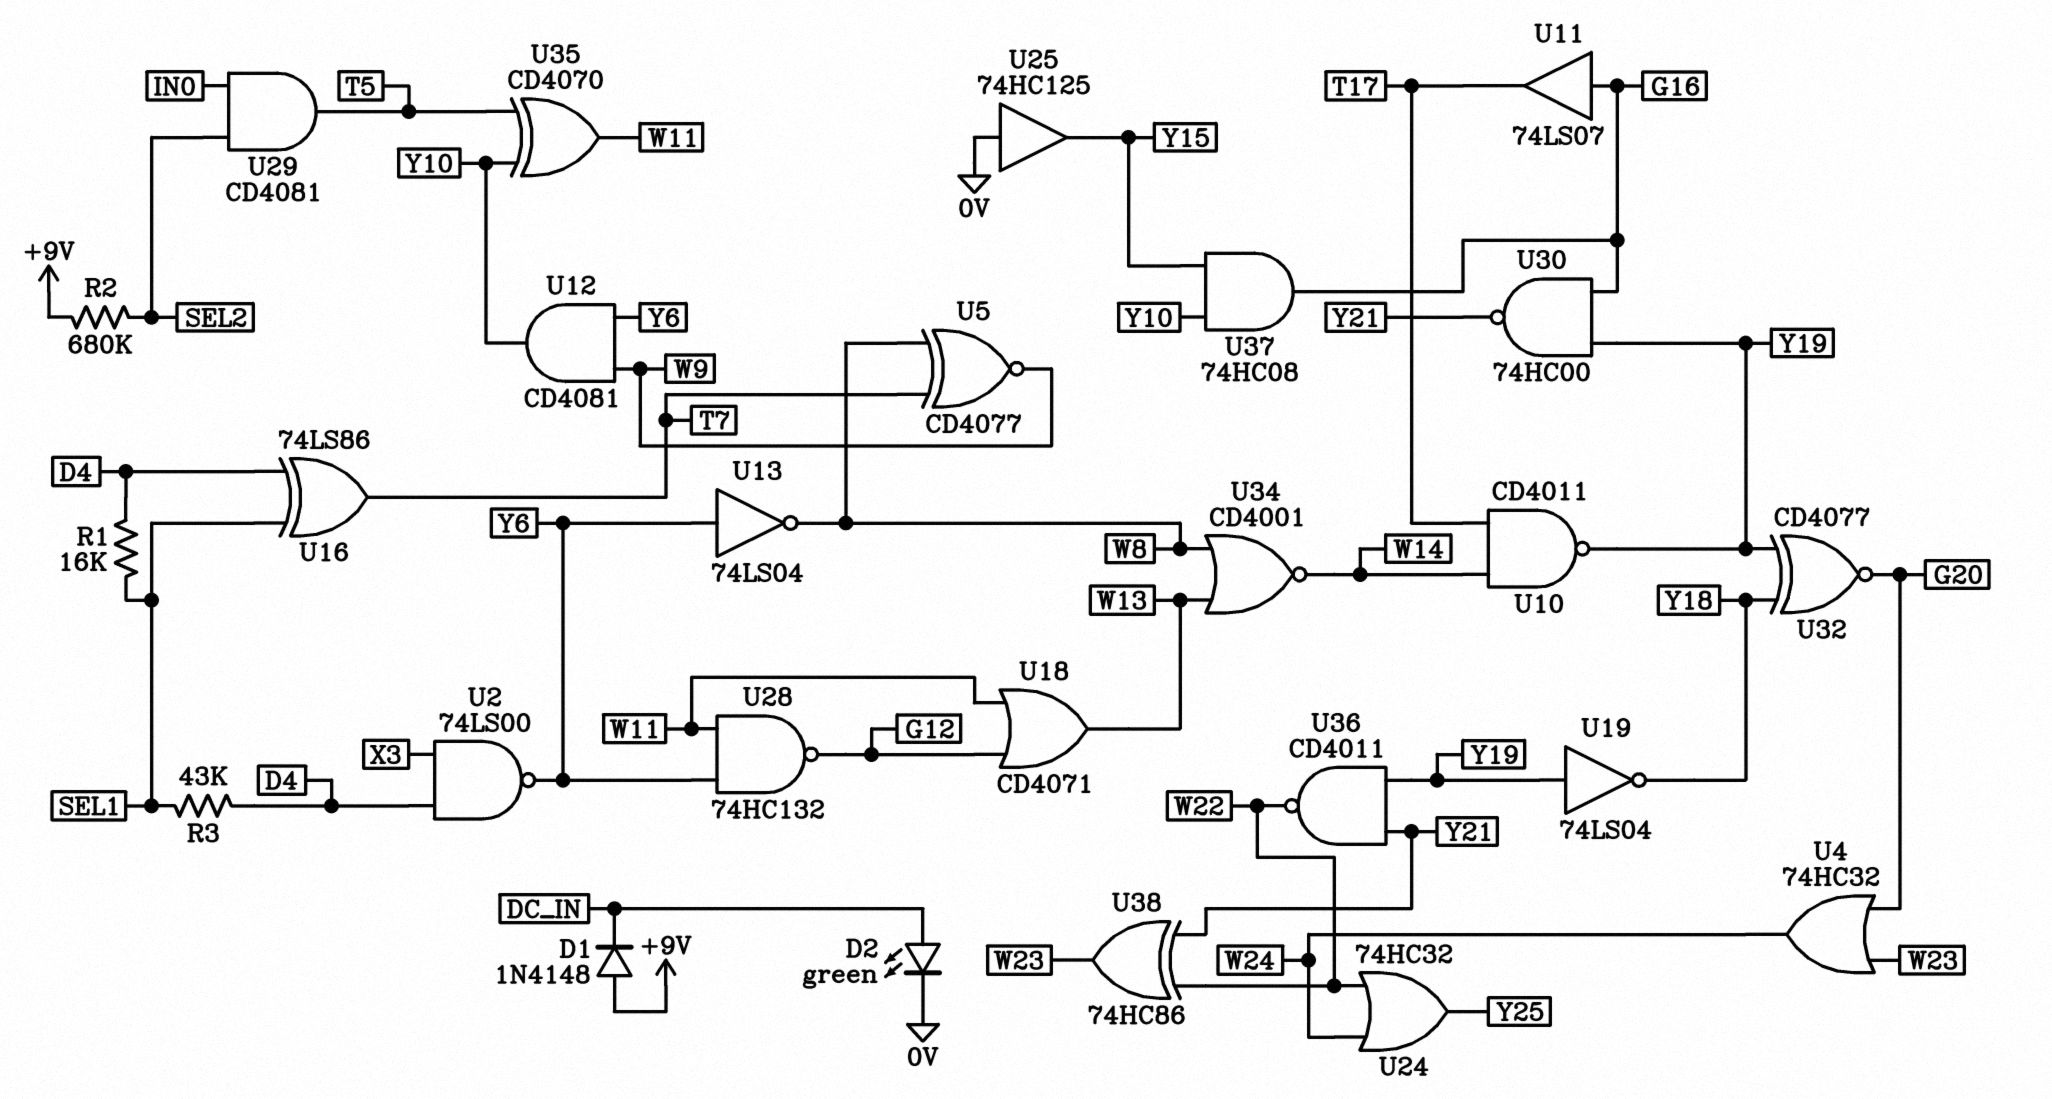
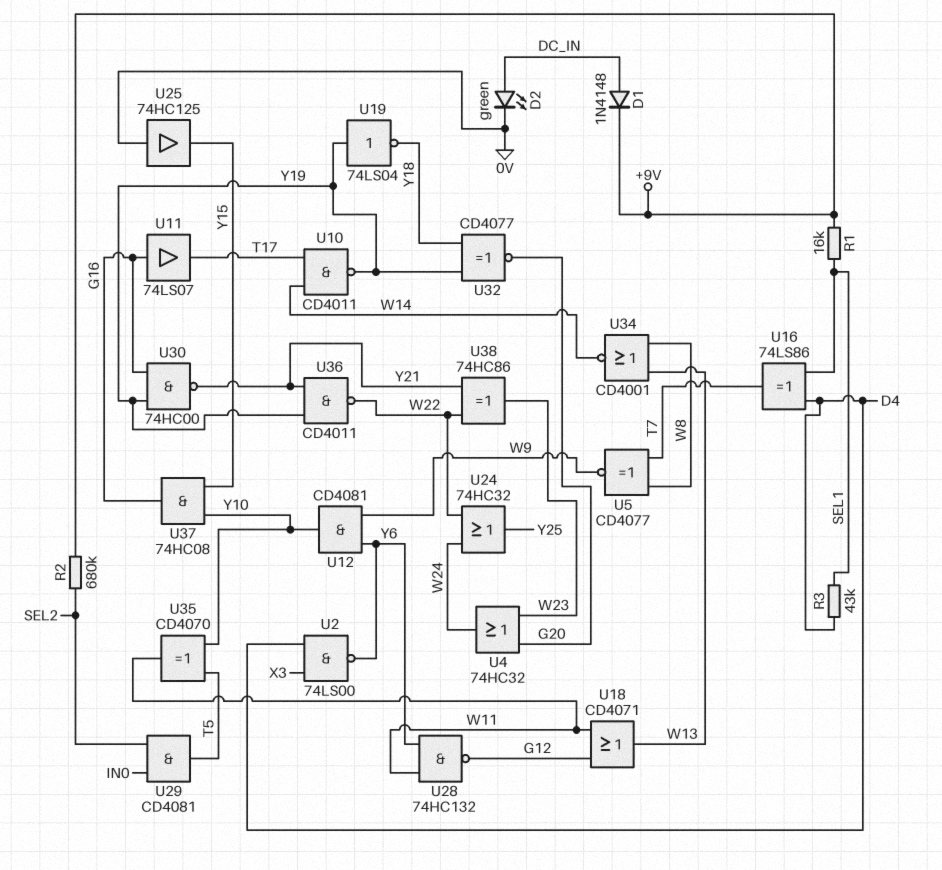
D1: diode 1N4148 (A +9V, K DC_IN) -> diode 1N4148 (A DC_IN, K +9V)
R1: 16k (D4, SEL1) -> 16k (+9V, SEL1)
U13: NOT 74LS04 (in Y6, out W8) -> none

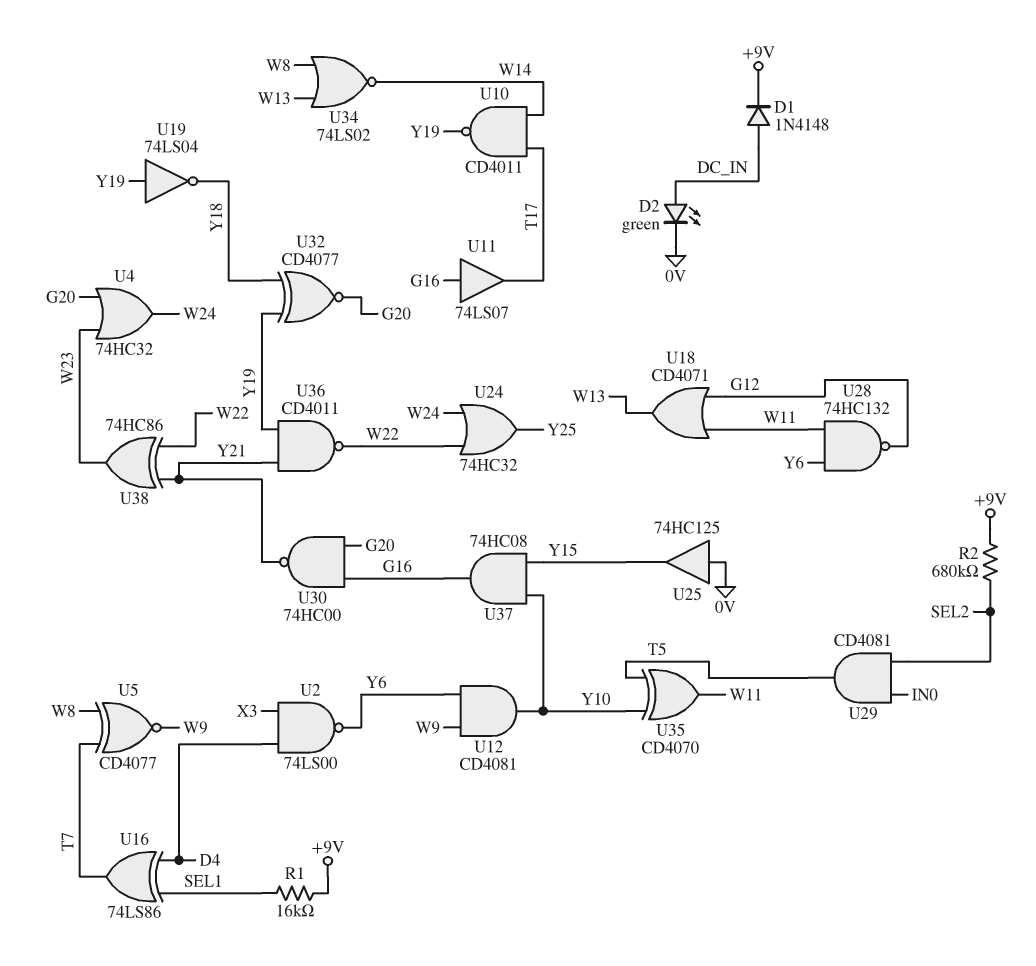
R3: 43k (D4, SEL1) -> none
U30: NAND 74HC00 (in G16, in Y19, out Y21) -> NAND 74HC00 (in G16, in G20, out Y21)
U34: NOR CD4001 (in W8, in W13, out W14) -> NOR 74LS02 (in W8, in W13, out W14)

